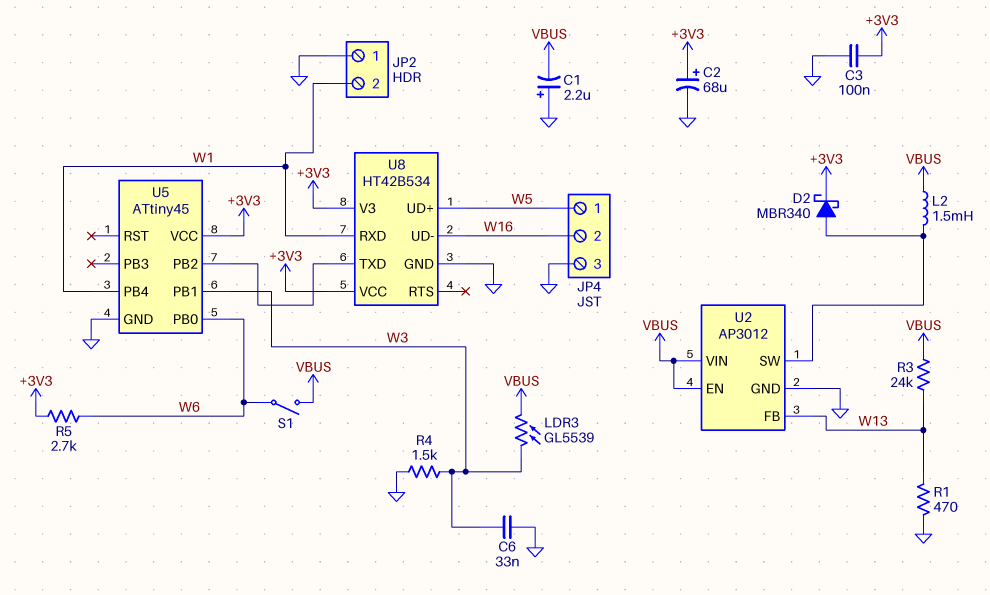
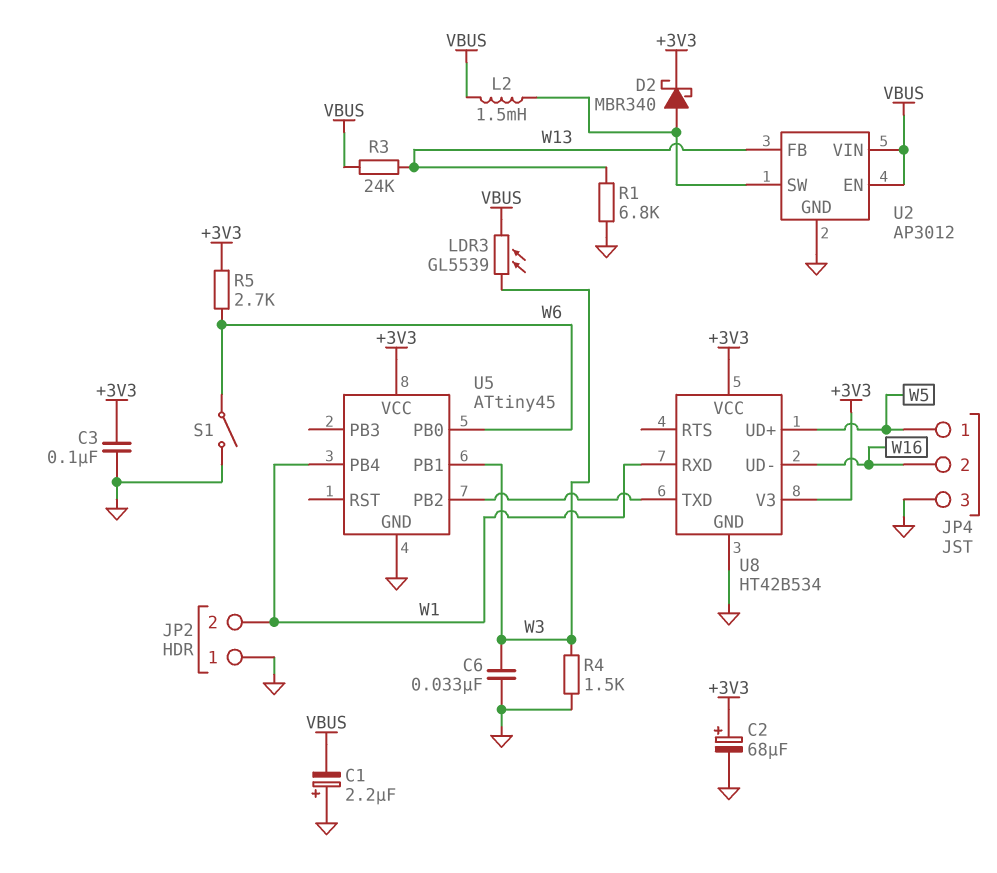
R1: 470 (GND, W13) -> 6.8k (GND, W13)
S1: switch (VBUS, W6) -> switch (GND, W6)

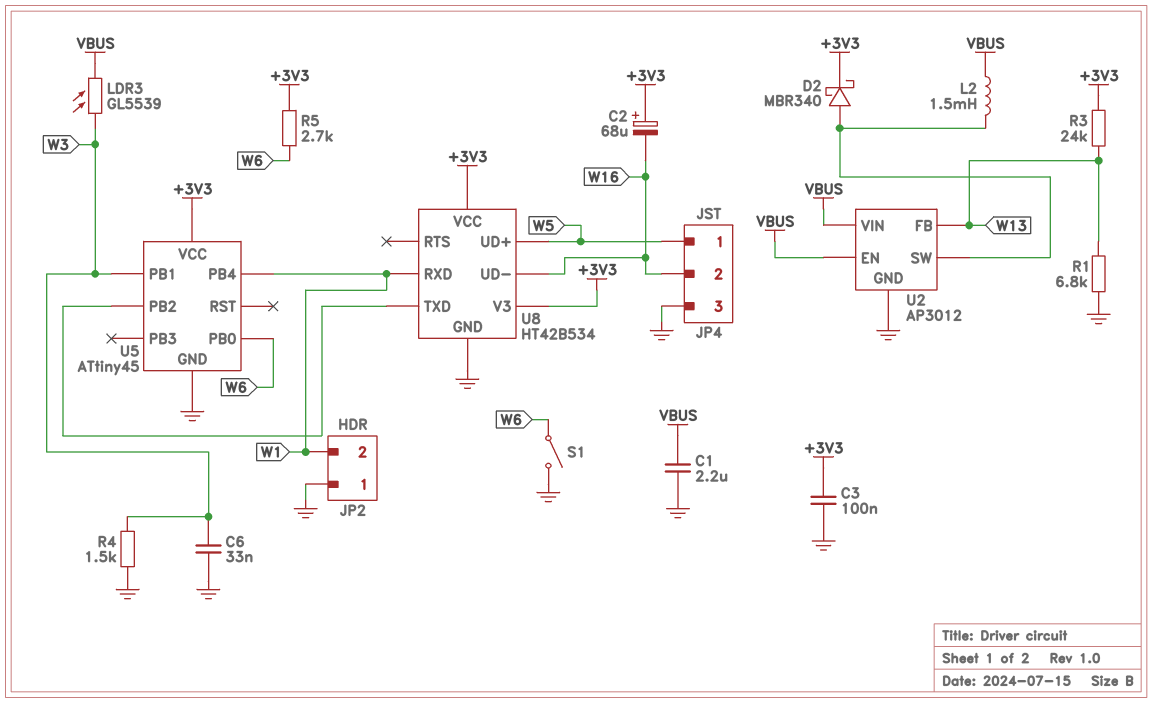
C1: 2.2uF (plus GND, minus VBUS) -> 2.2uF (GND, VBUS)
C2: 68uF (plus +3V3, minus GND) -> 68uF (plus +3V3, minus W16)
R3: 24k (VBUS, W13) -> 24k (+3V3, W13)

